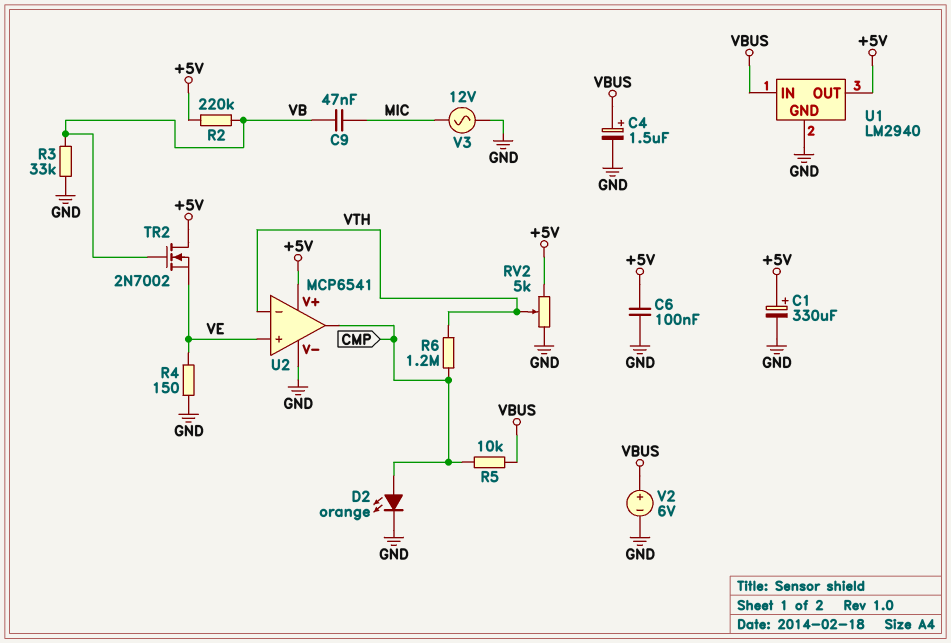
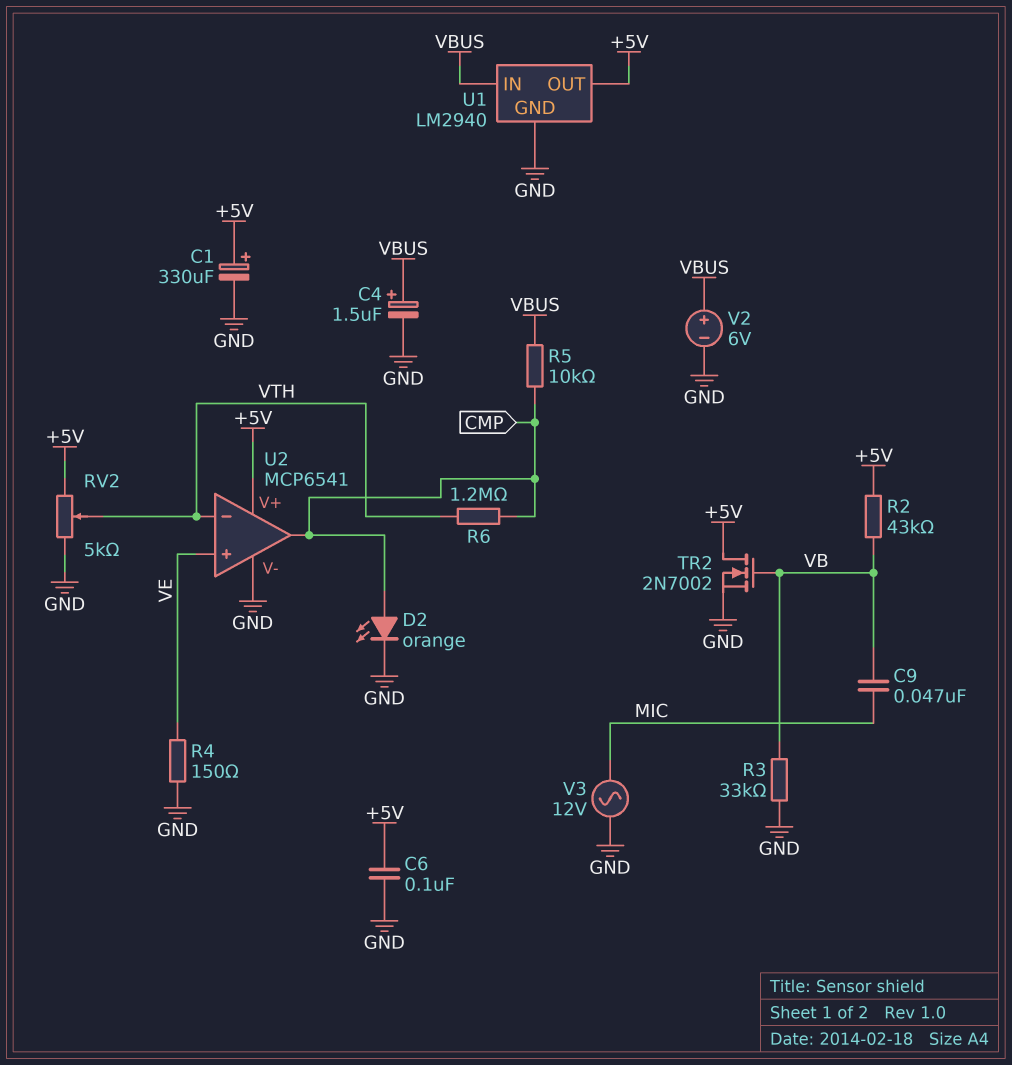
R2: 220k (+5V, VB) -> 43k (+5V, VB)
TR2: NMOS 2N7002 (G VB, D +5V, S VE) -> NMOS 2N7002 (G VB, D +5V, S GND)

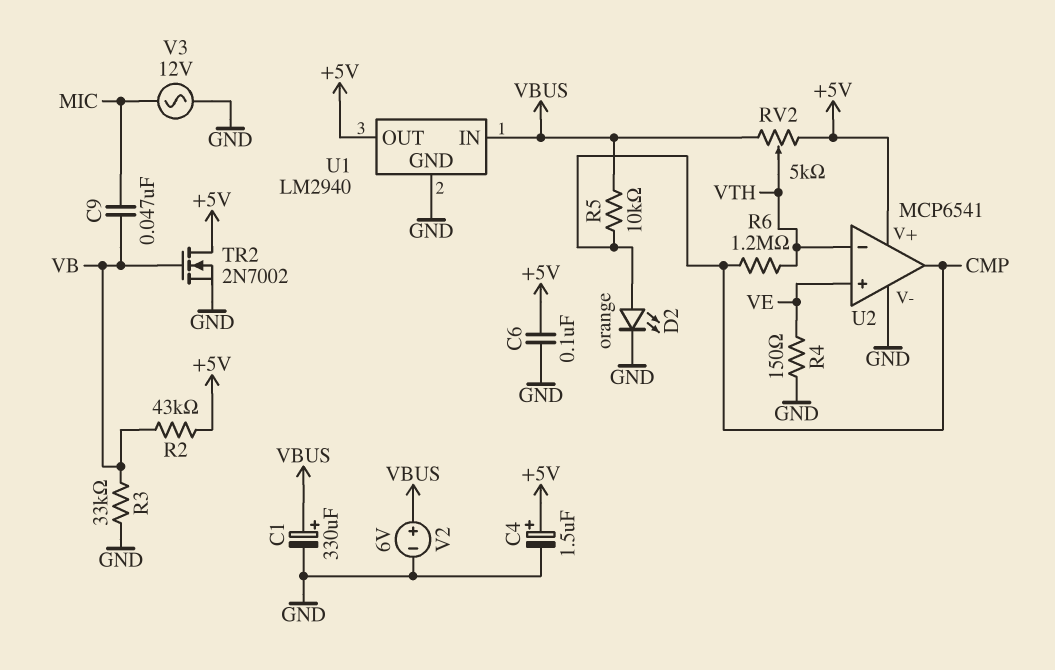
C1: 330uF (plus +5V, minus GND) -> 330uF (plus VBUS, minus GND)
C4: 1.5uF (plus VBUS, minus GND) -> 1.5uF (plus +5V, minus GND)
RV2: 5k (+5V, GND, wiper VTH) -> 5k (+5V, VBUS, wiper VTH)

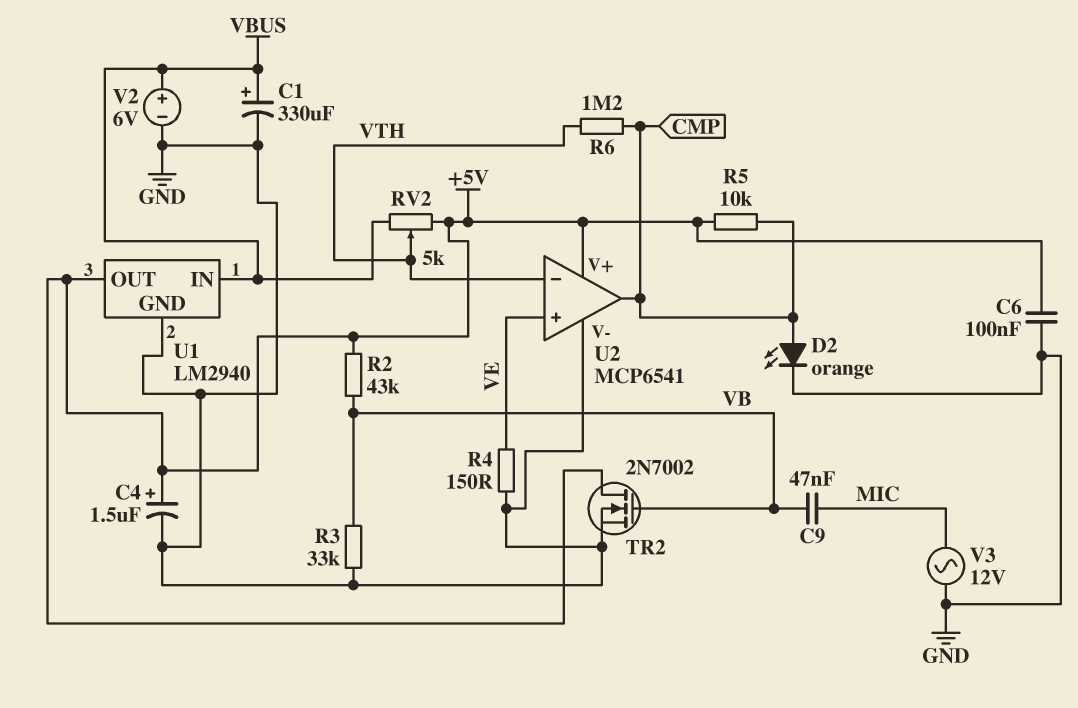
R5: 10k (CMP, VBUS) -> 10k (+5V, CMP)

